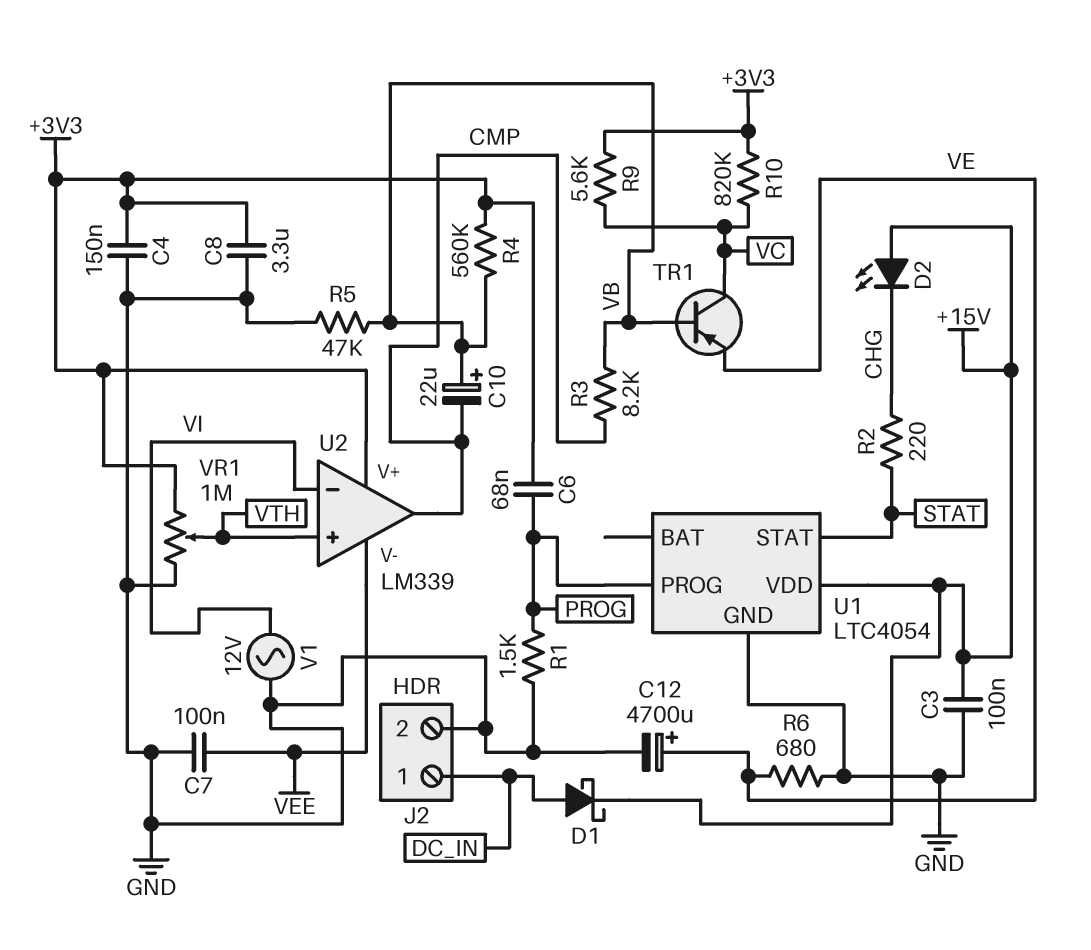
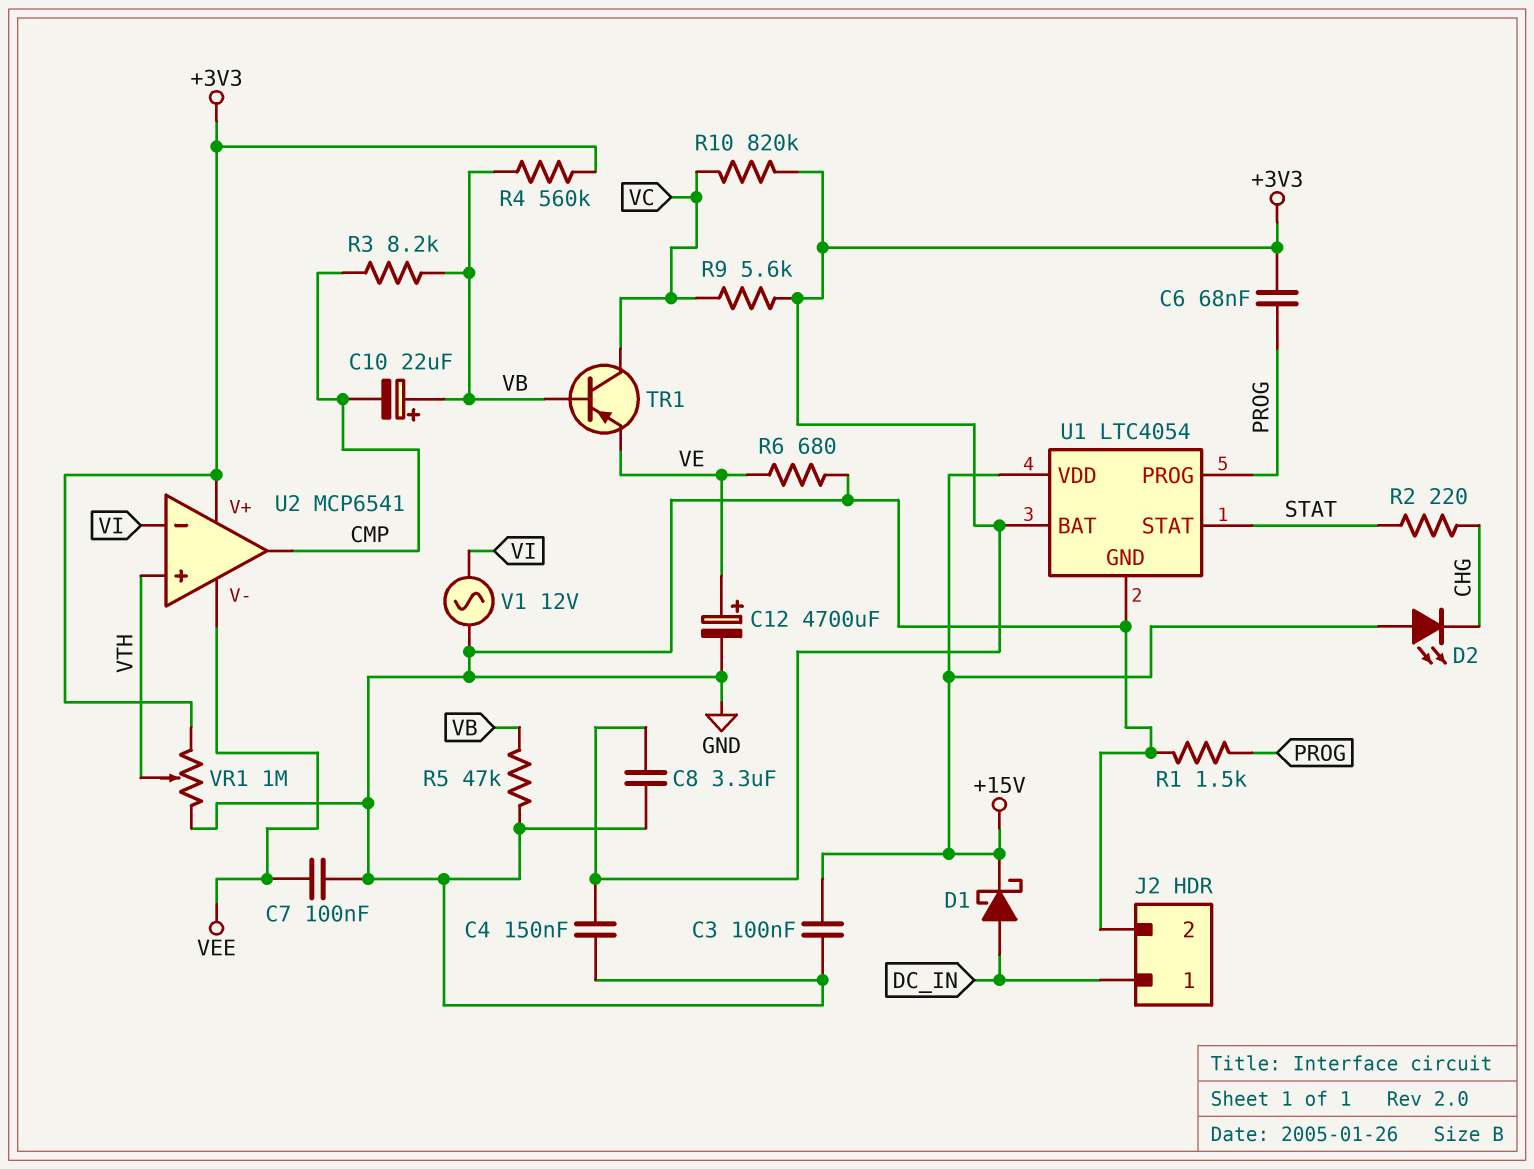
U1 pin BAT: none -> +3V3
U2: LM339 -> MCP6541

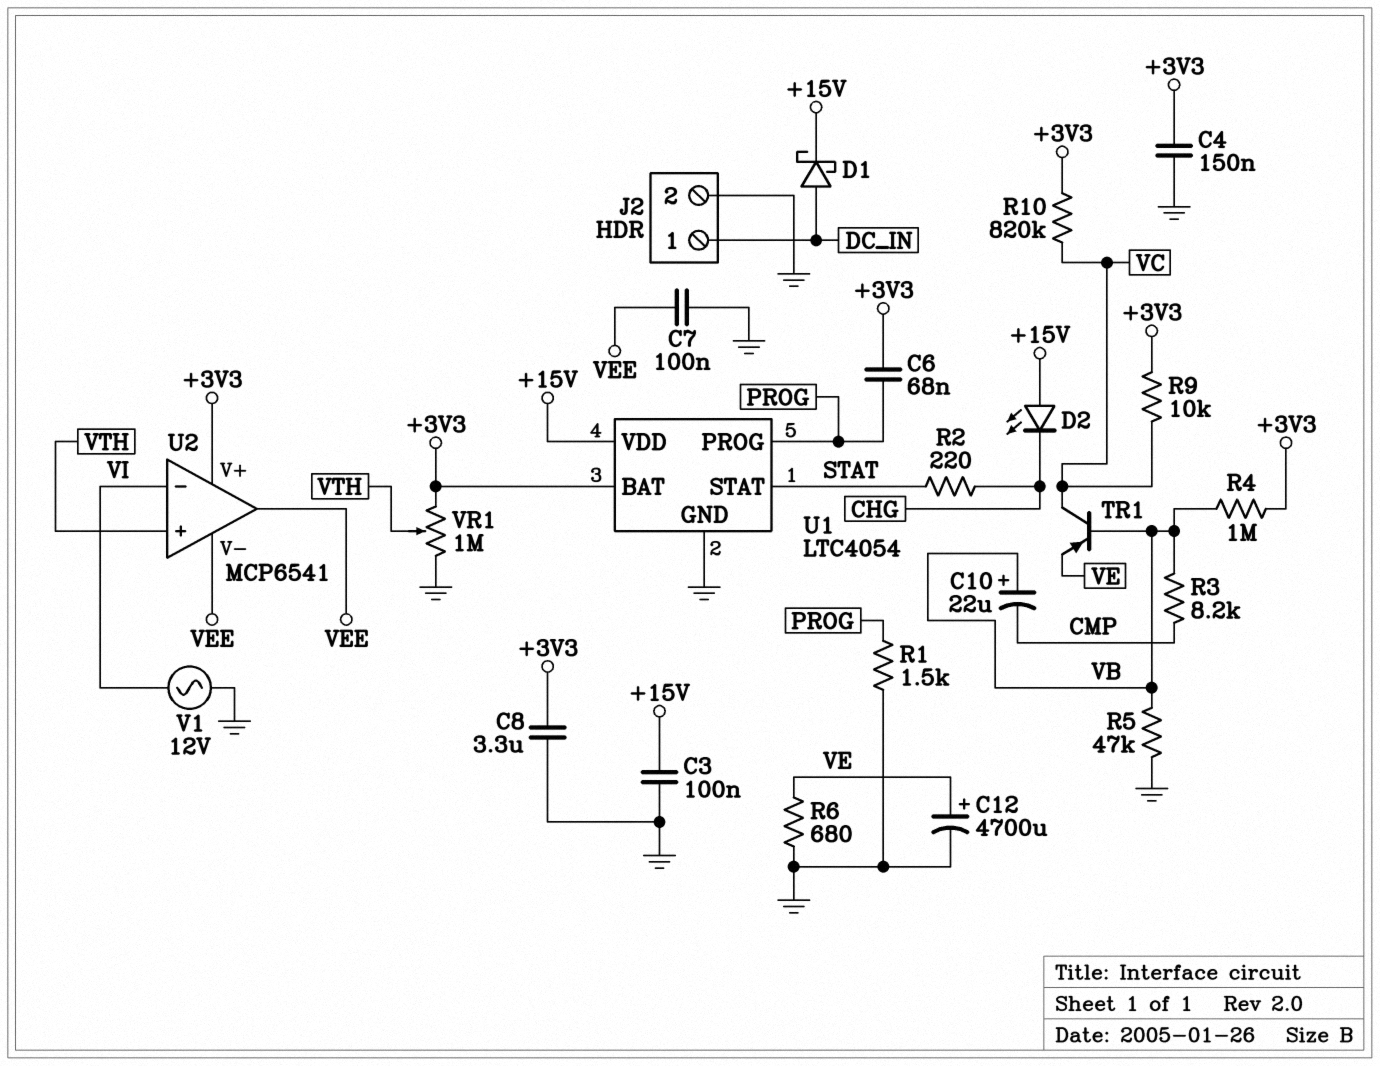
R4: 560k (+3V3, VB) -> 1M (+3V3, VB)
R9: 5.6k (+3V3, VC) -> 10k (+3V3, VC)
U2 pin out: CMP -> VEE

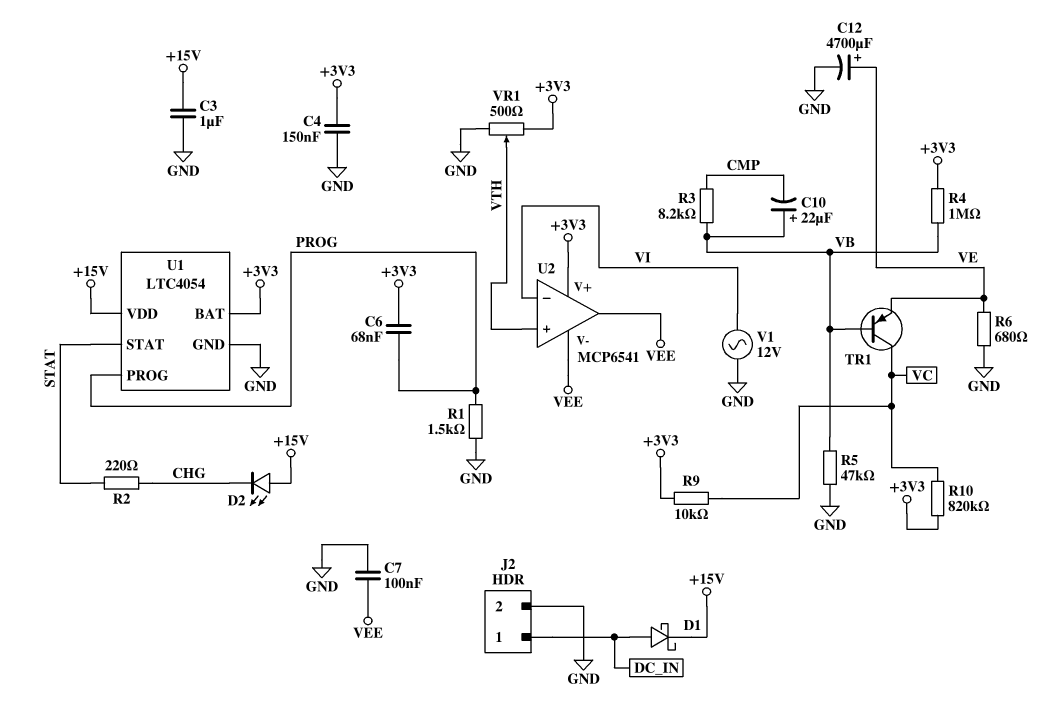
C3: 100nF (+15V, GND) -> 1uF (+15V, GND)
C8: 3.3uF (+3V3, GND) -> none
VR1: 1M (+3V3, GND, wiper VTH) -> 500 (+3V3, GND, wiper VTH)

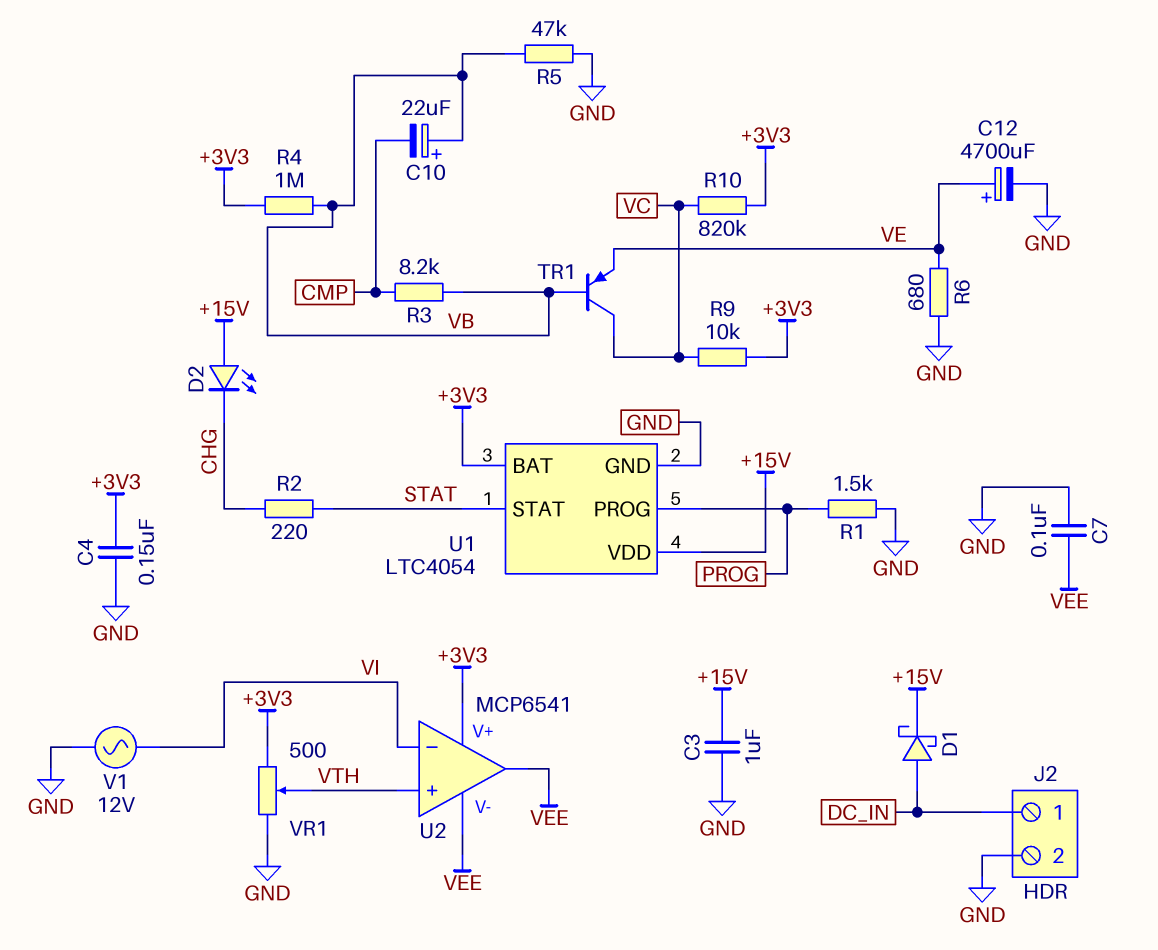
C6: 68nF (+3V3, PROG) -> none

